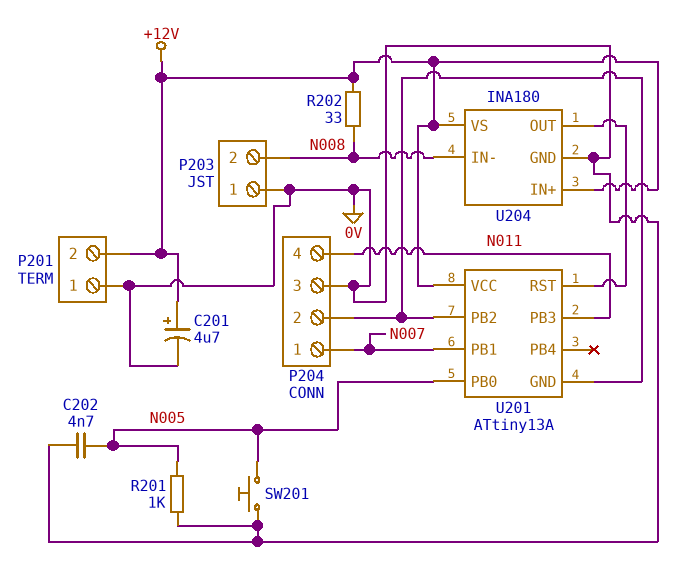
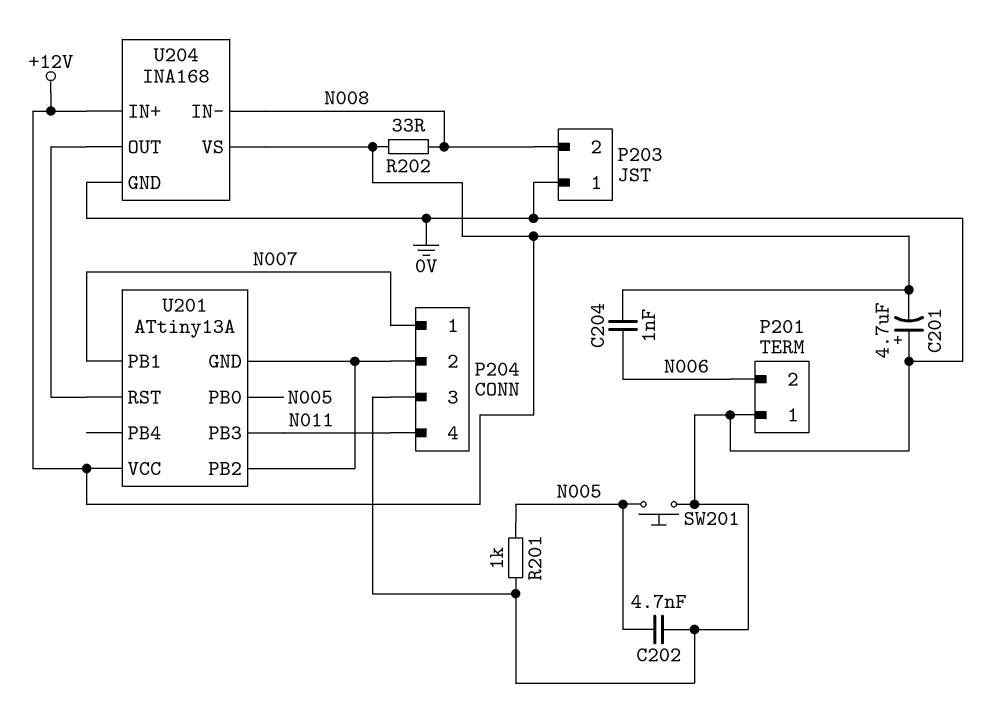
C201: 4.7uF (plus +12V, minus 0V) -> 4.7uF (plus 0V, minus +12V)
C204: none -> 1nF (+12V, N006)
P201 pin 2: +12V -> N006
U204: INA180 -> INA168

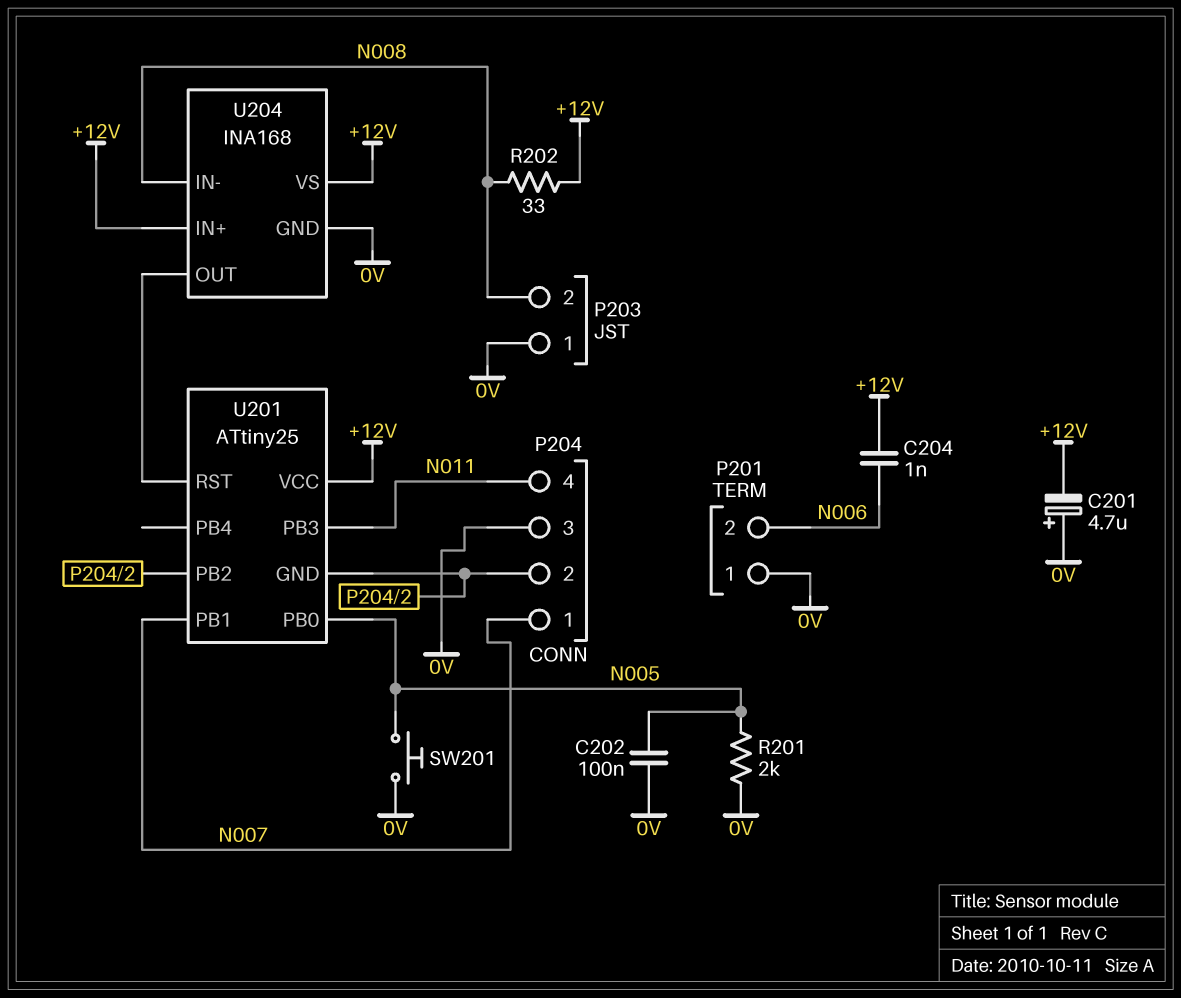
C202: 4.7nF (0V, N005) -> 100nF (0V, N005)
R201: 1k (0V, N005) -> 2k (0V, N005)
U201: ATtiny13A -> ATtiny25

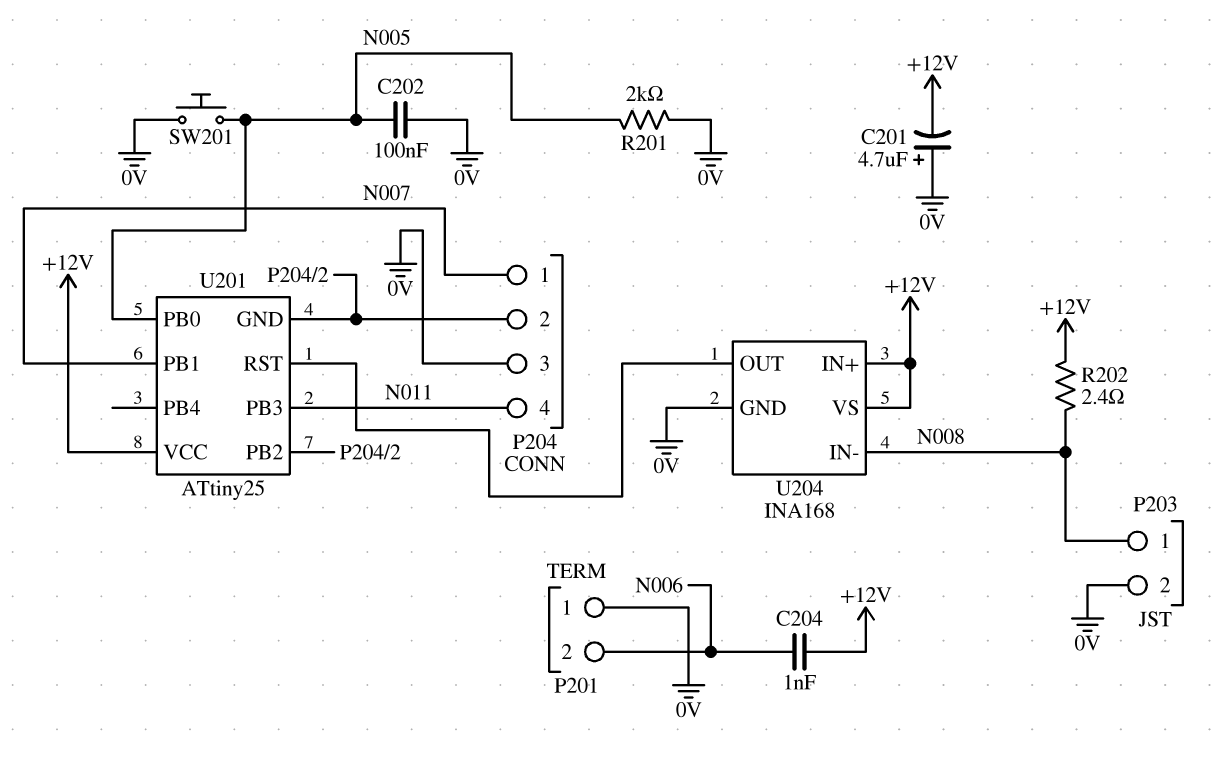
P203 pin 1: 0V -> N008
P203 pin 2: N008 -> 0V
R202: 33 (+12V, N008) -> 2.4 (+12V, N008)

